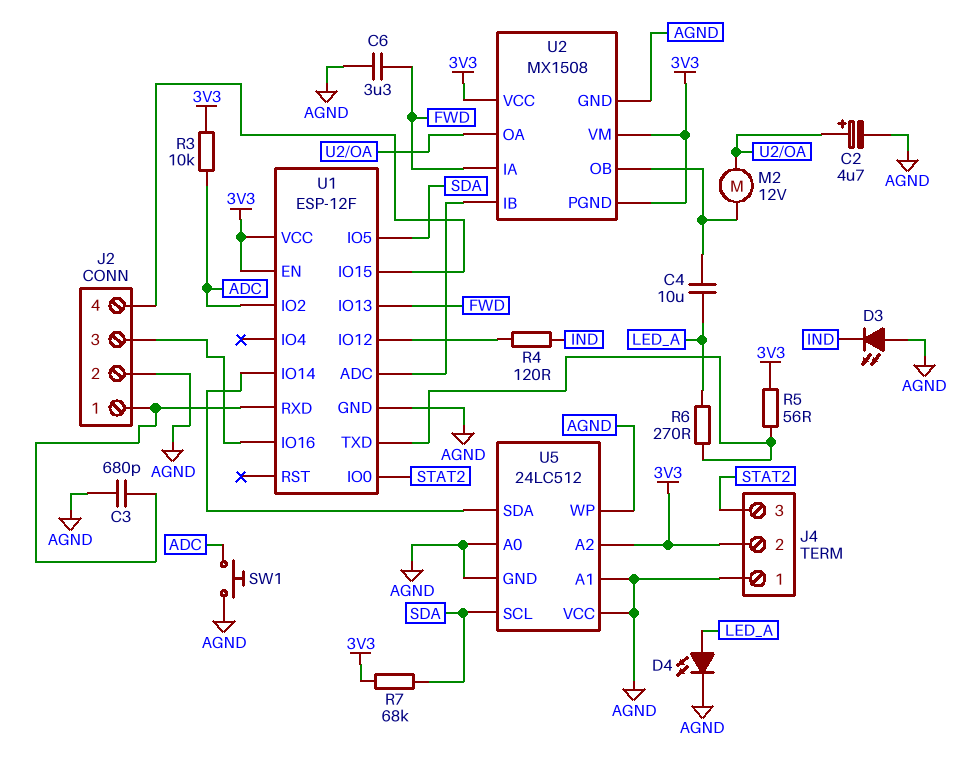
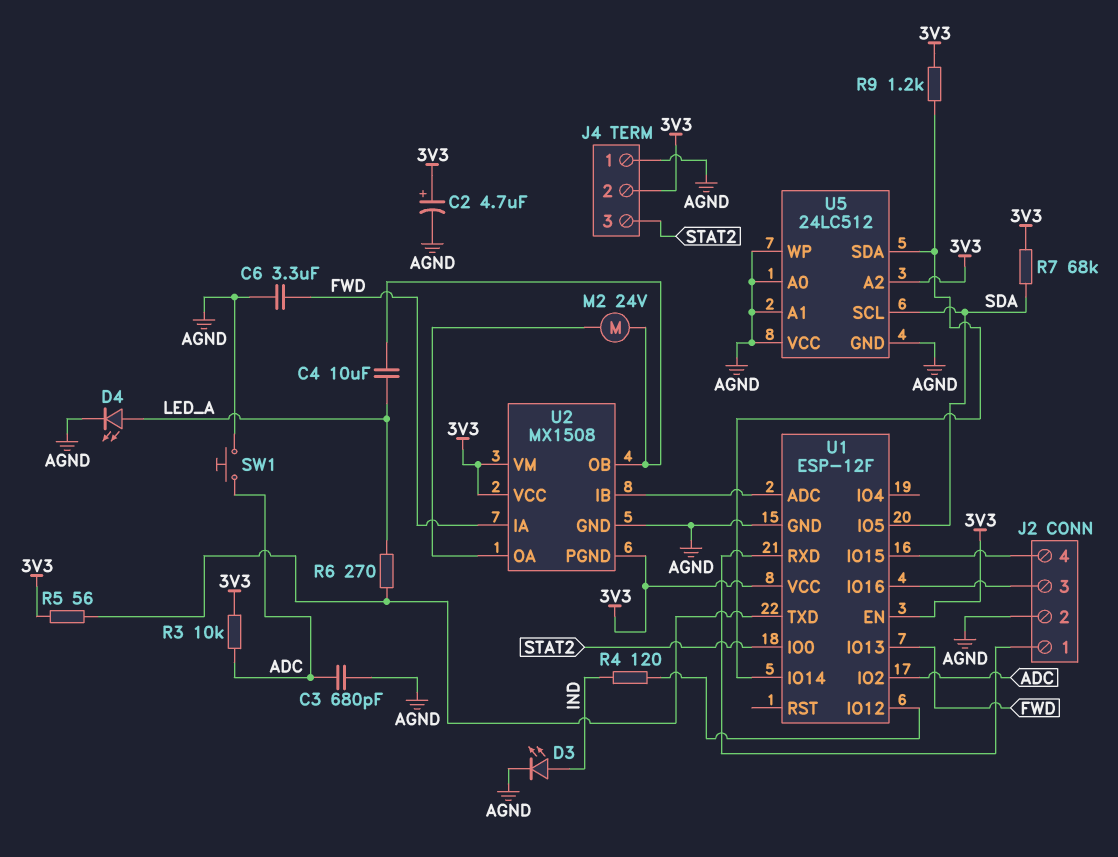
C2: 4.7uF (plus U2/OA, minus AGND) -> 4.7uF (plus 3V3, minus AGND)
C3: 680pF (AGND, J2/1) -> 680pF (ADC, AGND)
D3: LED (A AGND, K IND) -> LED (A IND, K AGND)
M2: motor 12V (U2/OA, U2/OB) -> motor 24V (U2/OA, U2/OB)
R9: none -> 1.2k (3V3, U1/IO14)

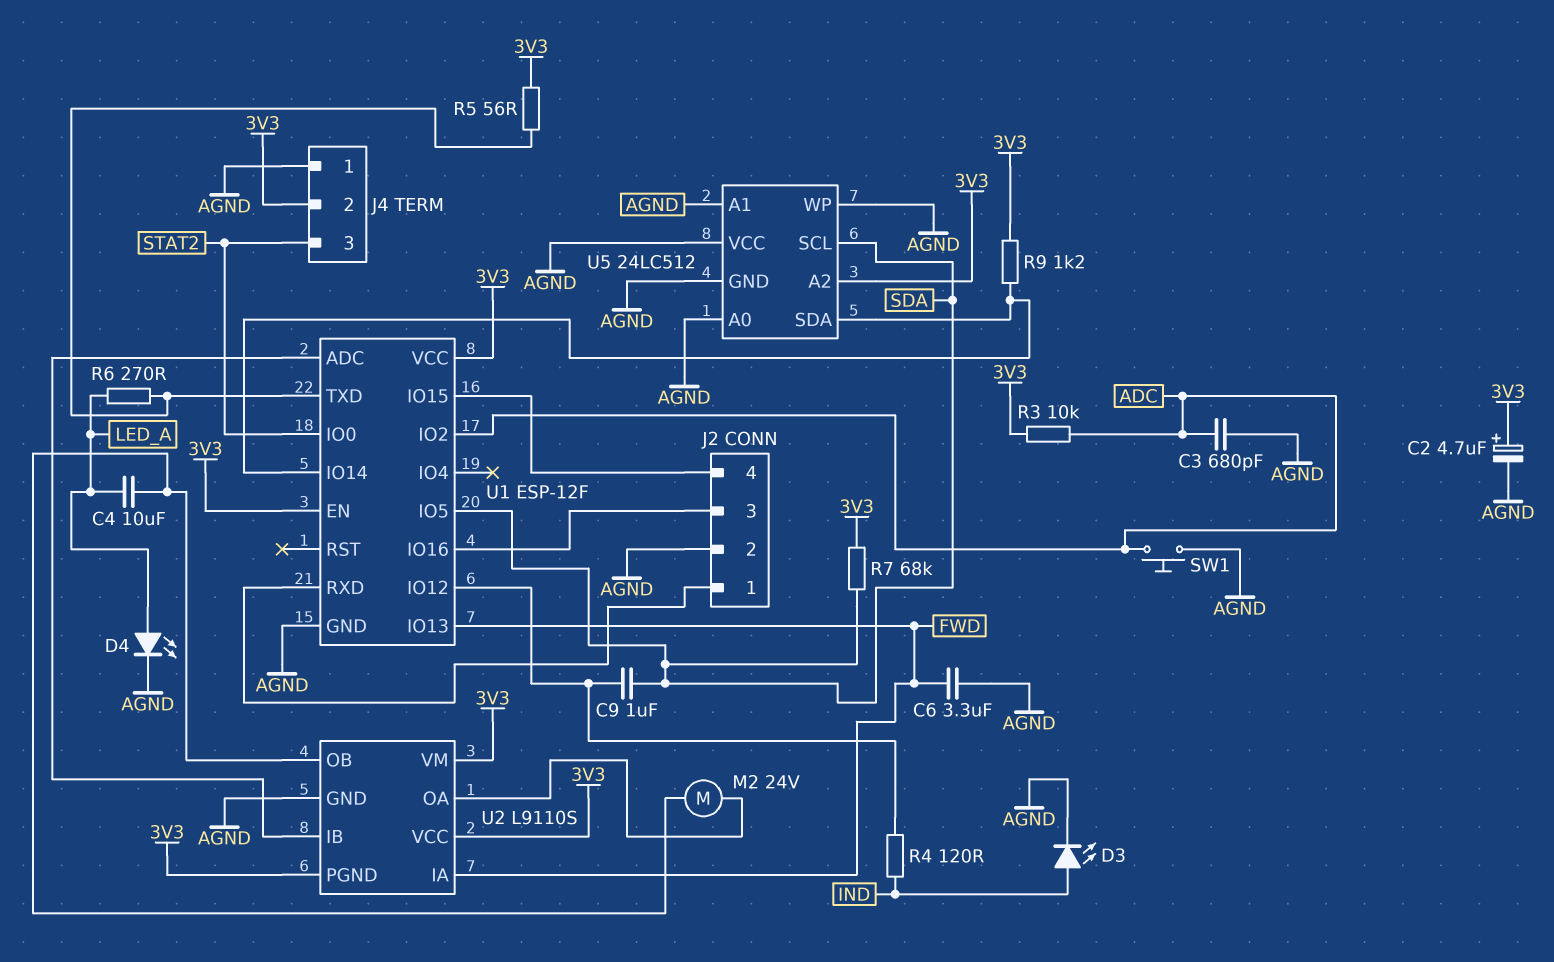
C9: none -> 1uF (SDA, U1/IO12)
U2: MX1508 -> L9110S

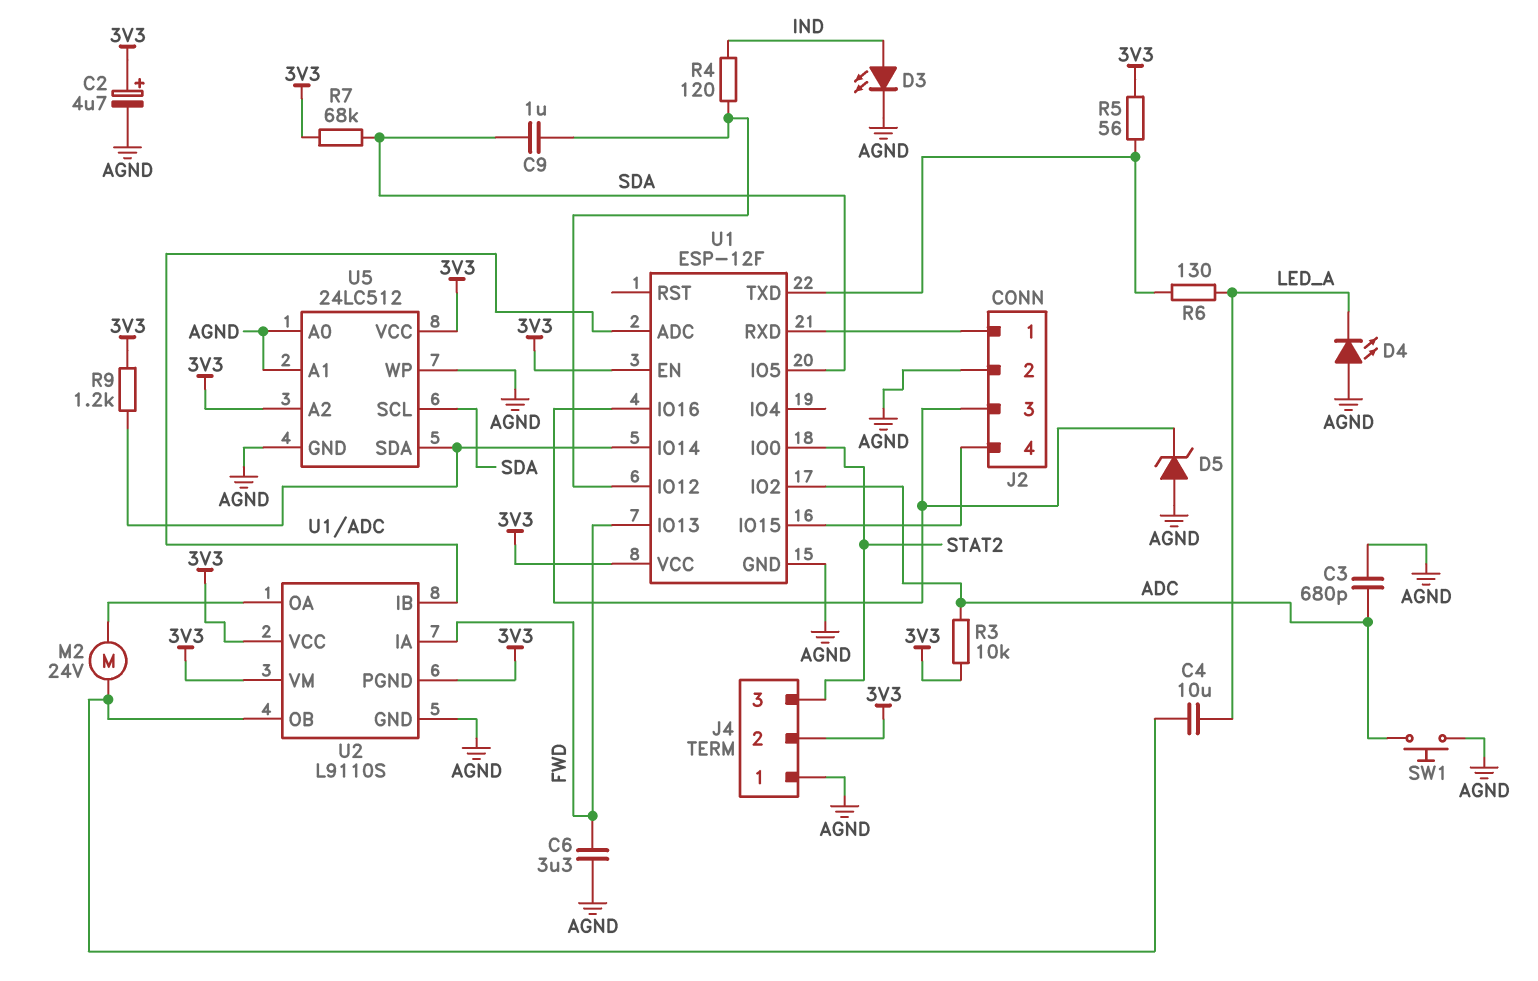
D4: LED (A LED_A, K AGND) -> LED (A AGND, K LED_A)
D5: none -> zener (A AGND, K J2/3)
R6: 270 (LED_A, U1/TXD) -> 130 (LED_A, U1/TXD)
U5 pin VCC: AGND -> 3V3

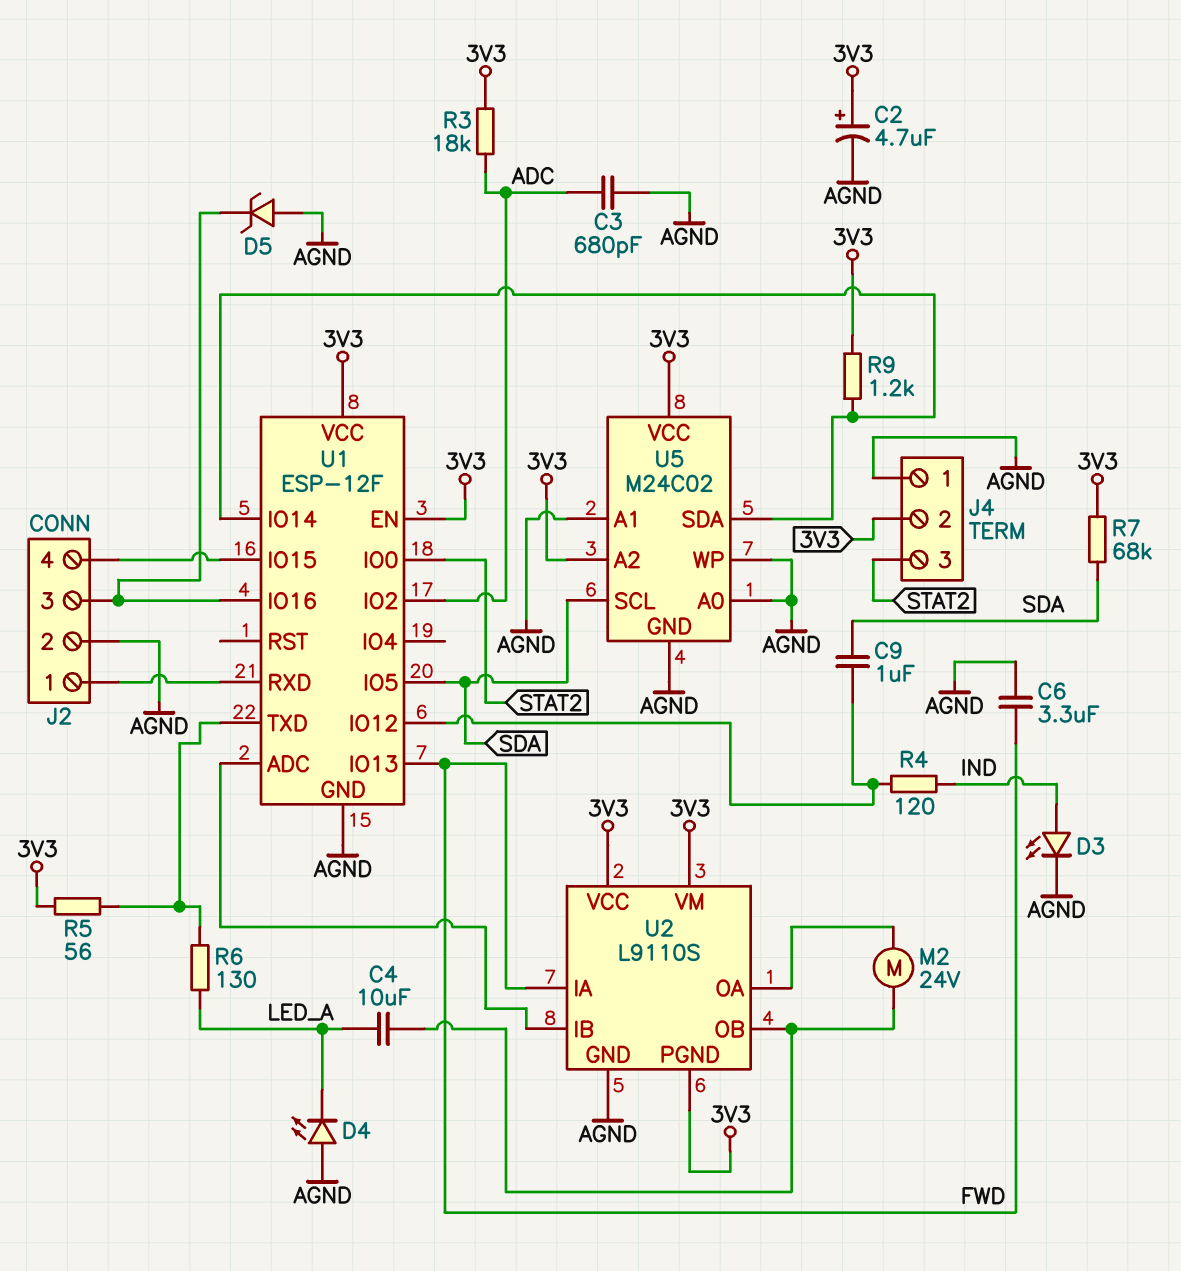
R3: 10k (3V3, ADC) -> 18k (3V3, ADC)
SW1: button (ADC, AGND) -> none
U5: 24LC512 -> M24C02

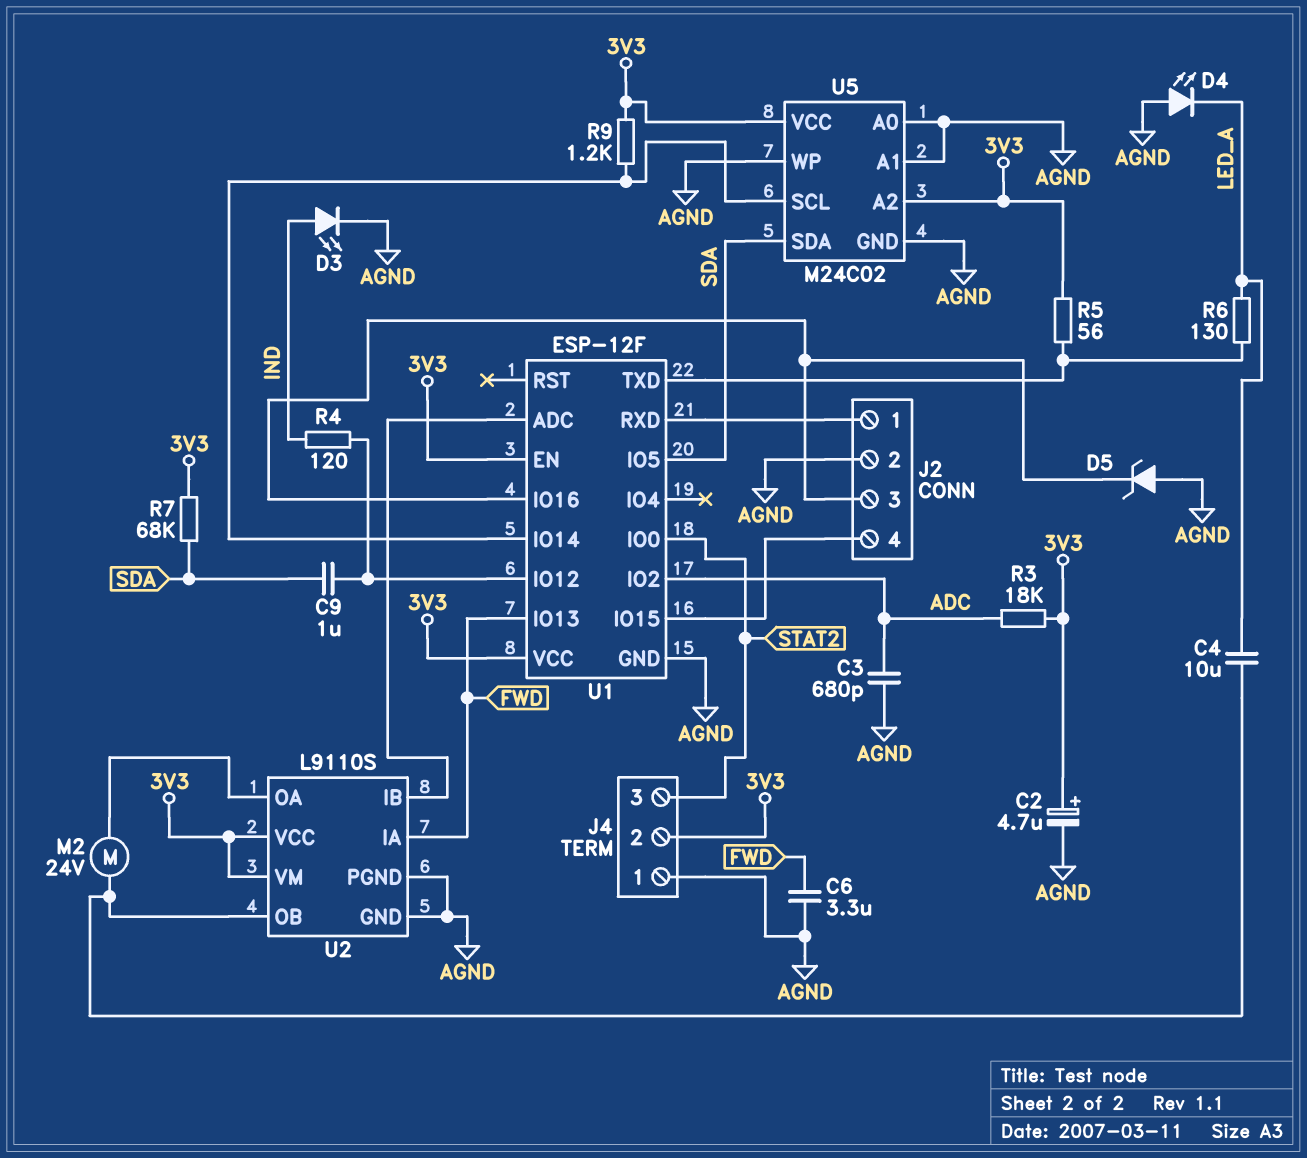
U2 pin PGND: 3V3 -> AGND
U5 pin SCL: SDA -> U1/IO14
U5 pin SDA: U1/IO14 -> SDA

